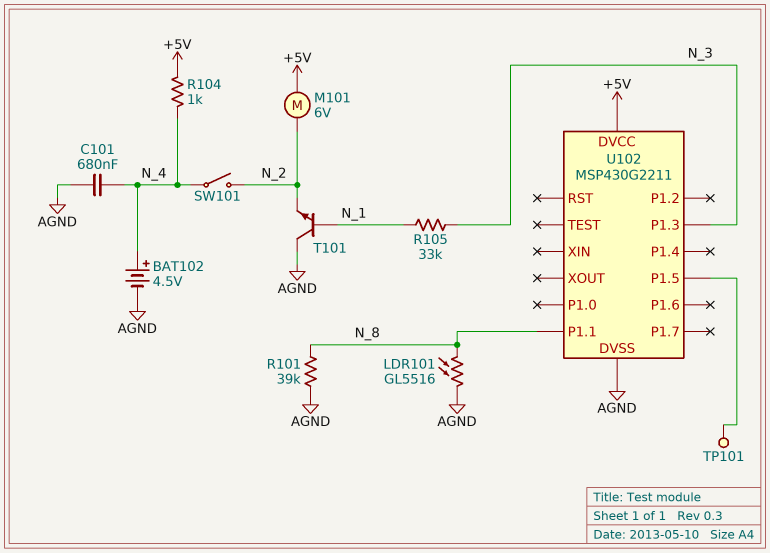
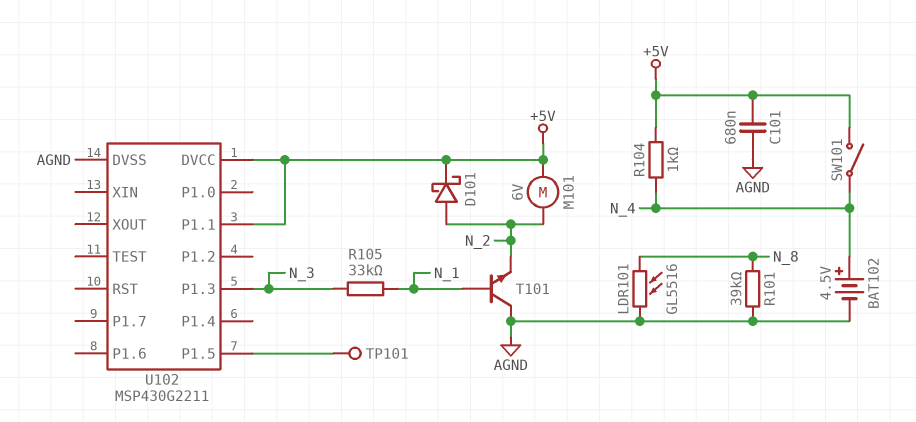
C101: 680nF (AGND, N_4) -> 680nF (+5V, AGND)
D101: none -> schottky (A N_2, K +5V)
SW101: switch (N_2, N_4) -> switch (+5V, N_4)
U102 pin P1.1: N_8 -> +5V

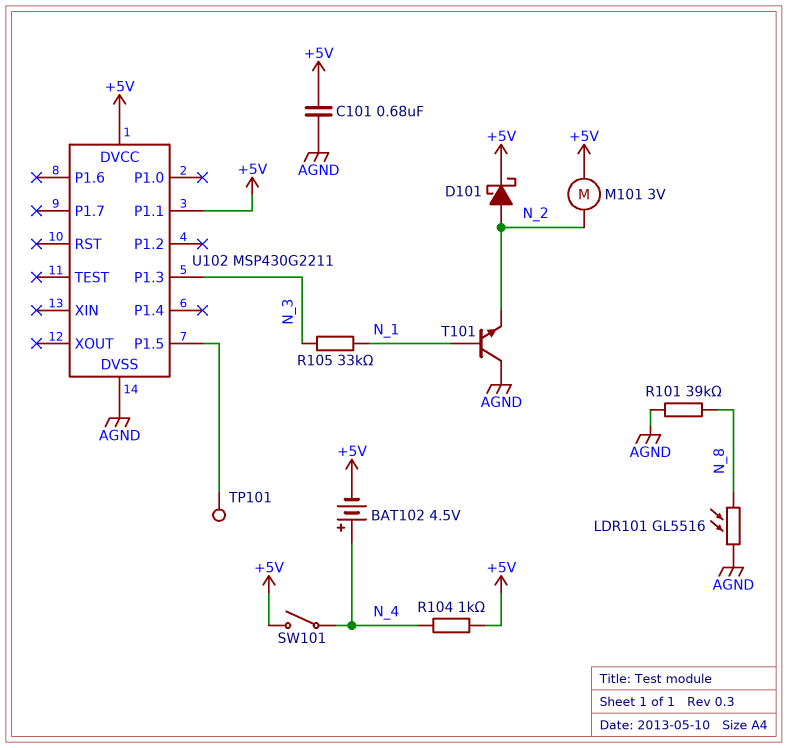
BAT102: 4.5V (plus N_4, minus AGND) -> 4.5V (plus N_4, minus +5V)
M101: motor 6V (+5V, N_2) -> motor 3V (+5V, N_2)

